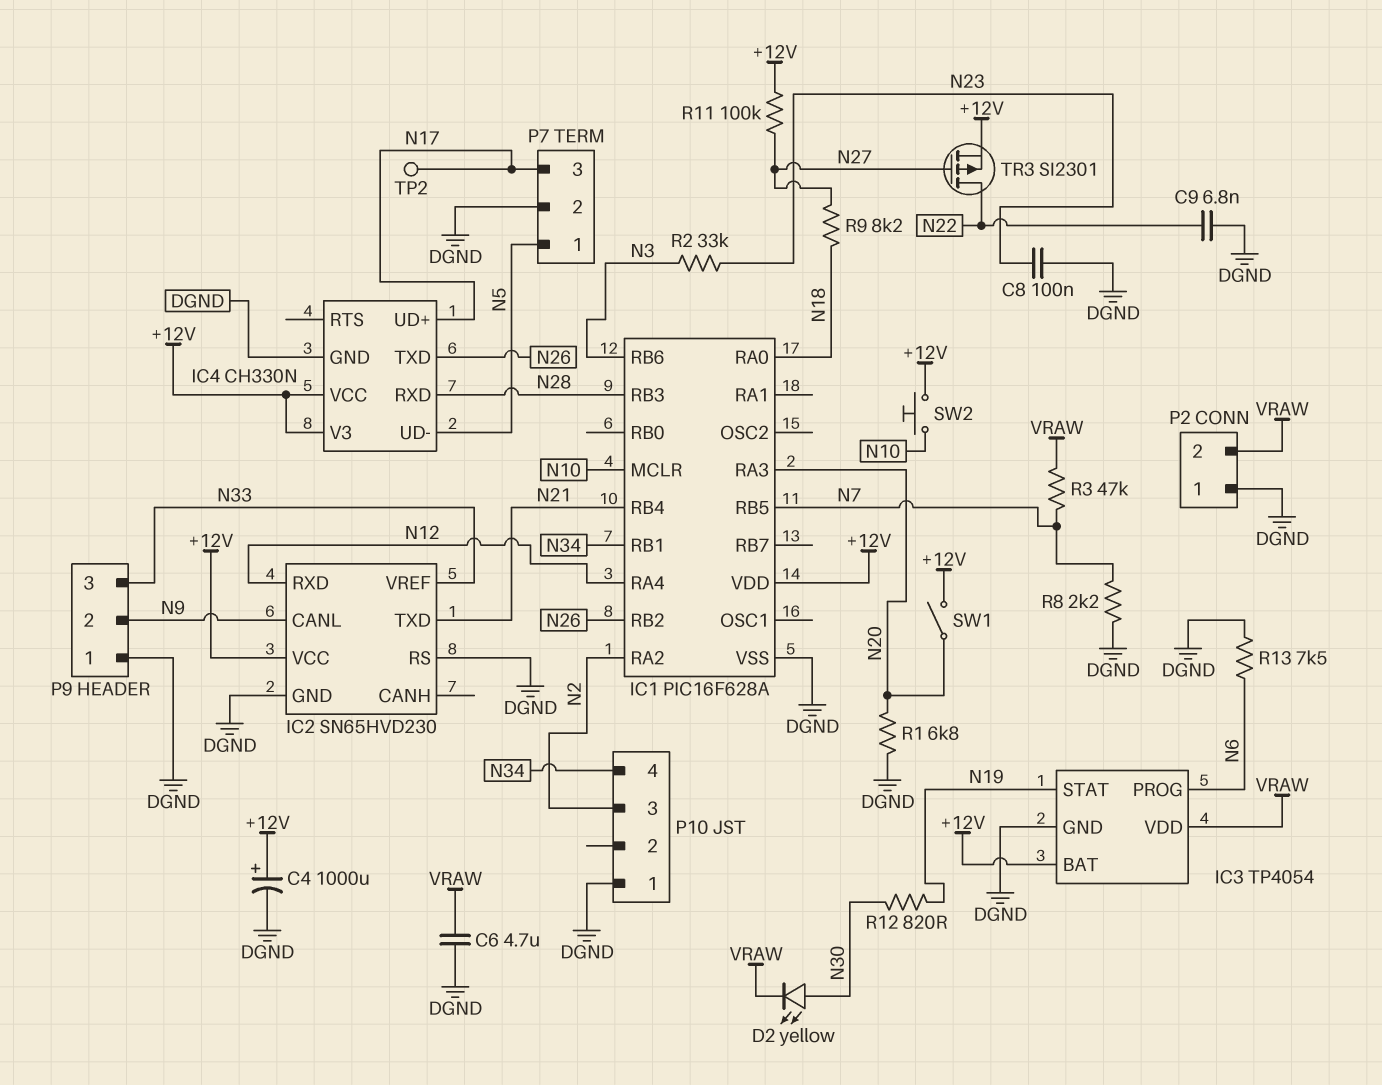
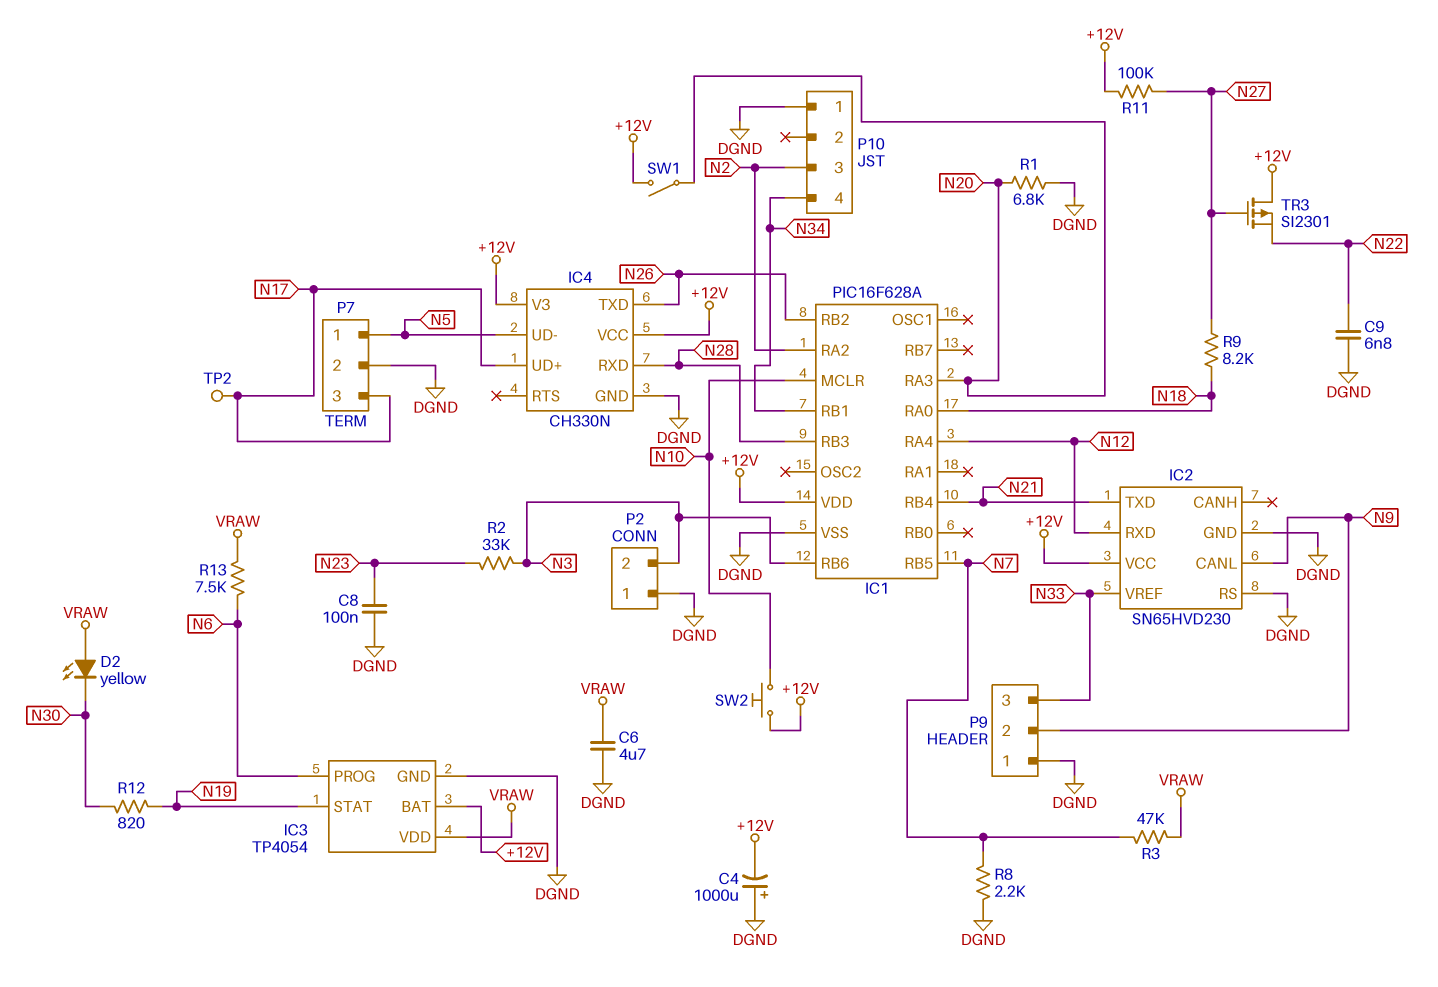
C4: 1000uF (plus +12V, minus DGND) -> 1000uF (plus DGND, minus +12V)
D2: LED yellow (A N30, K VRAW) -> LED yellow (A VRAW, K N30)
P2 pin 2: VRAW -> N3
R13: 7.5k (DGND, N6) -> 7.5k (N6, VRAW)
TR3: PMOS SI2301 (G N27, D N22, S +12V) -> PMOS SI2301 (G N27, D +12V, S N22)

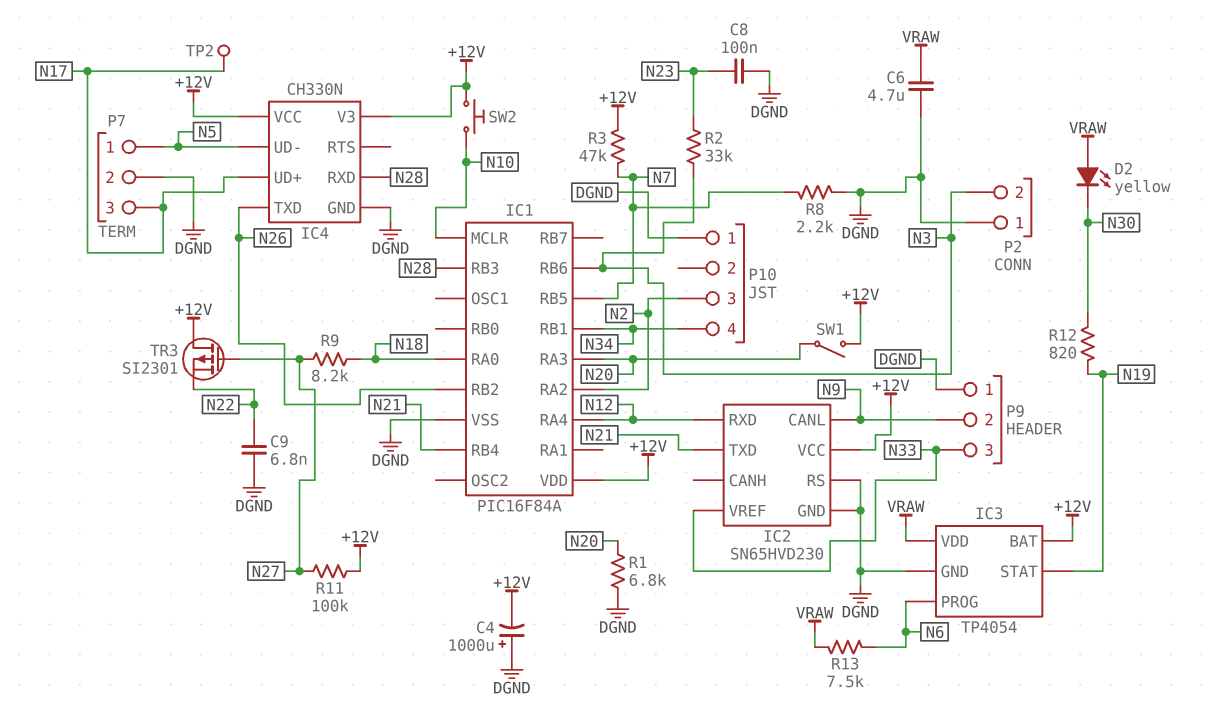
IC1: PIC16F628A -> PIC16F84A
R3: 47k (N7, VRAW) -> 47k (+12V, N7)

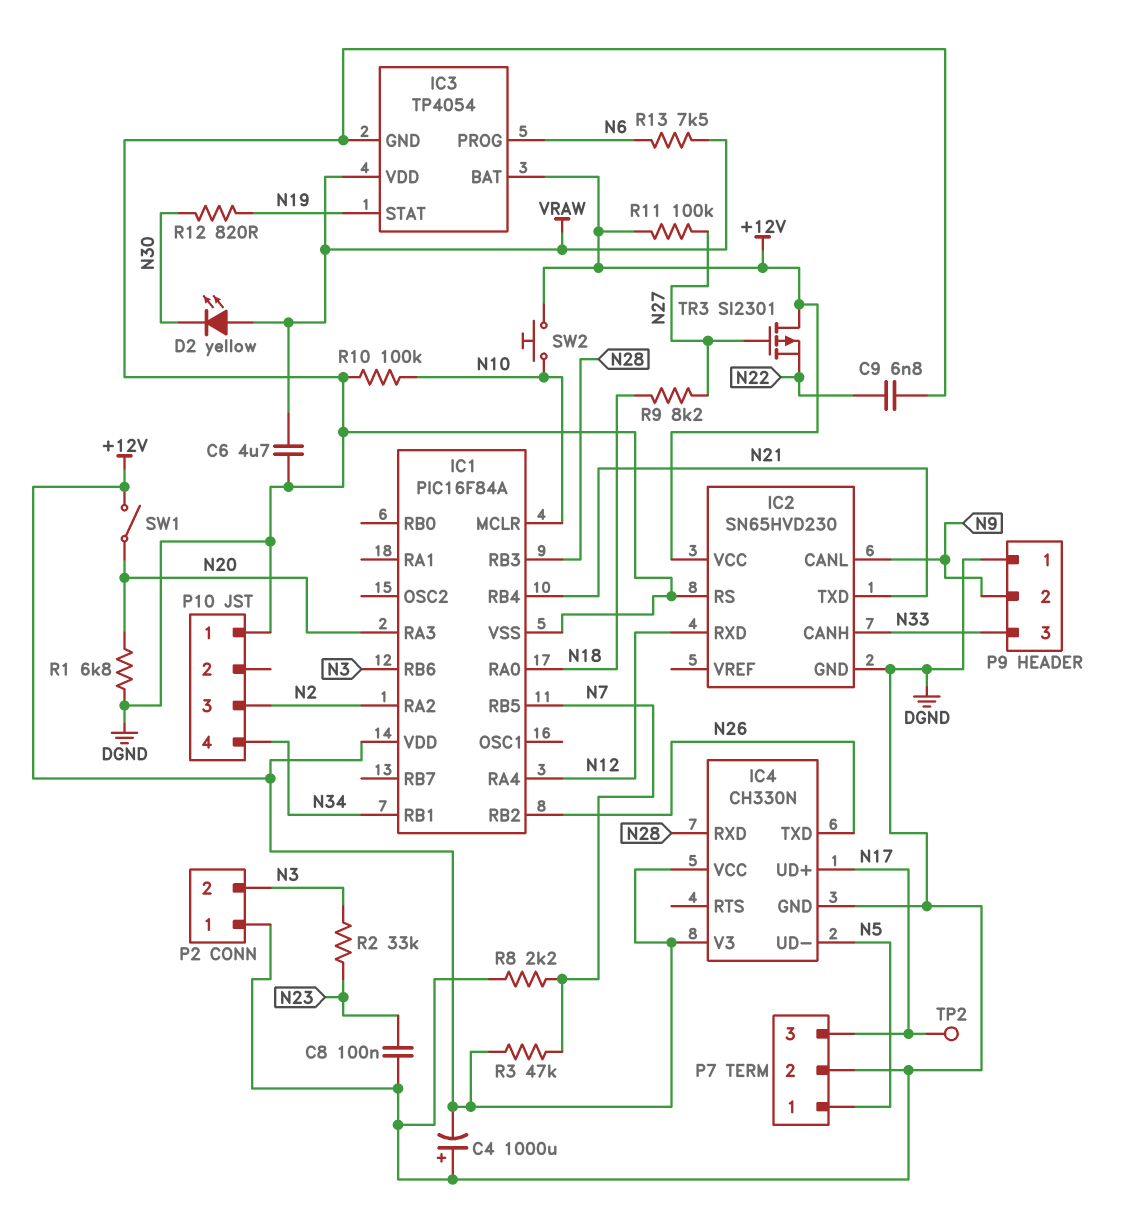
IC2 pin CANH: none -> N33
IC2 pin VREF: N33 -> none
R10: none -> 100k (DGND, N10)

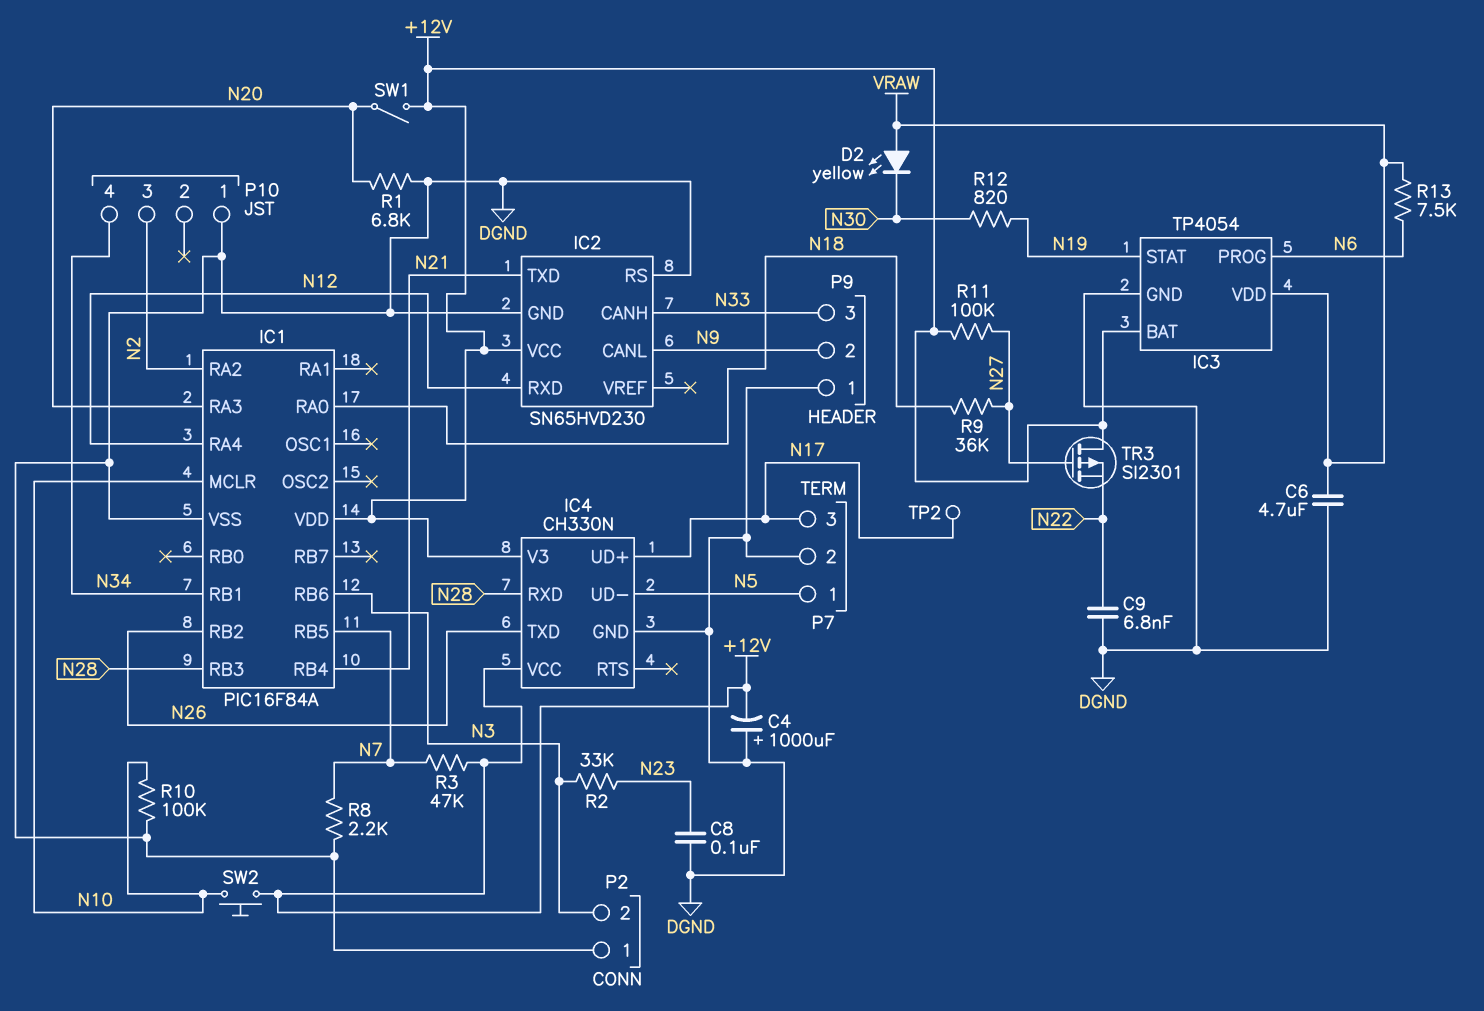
R9: 8.2k (N18, N27) -> 36k (N18, N27)

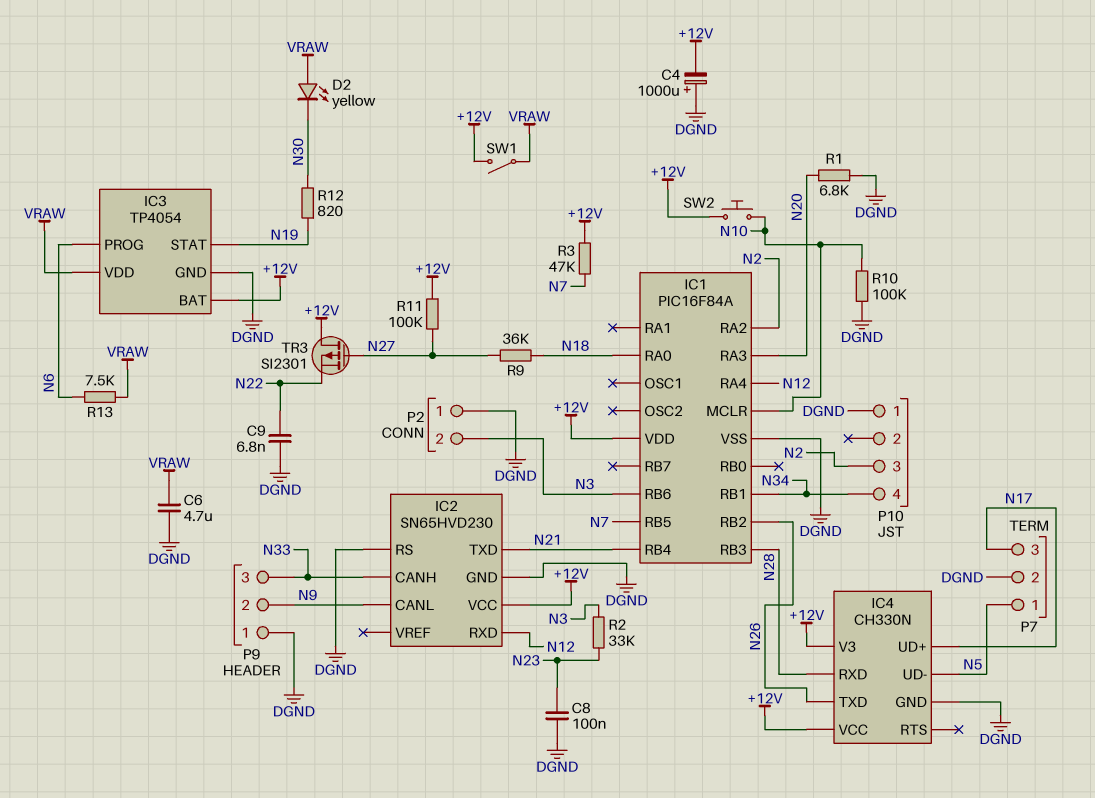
R8: 2.2k (DGND, N7) -> none
SW1: switch (+12V, N20) -> switch (+12V, VRAW)
TP2: test point (N17) -> none

